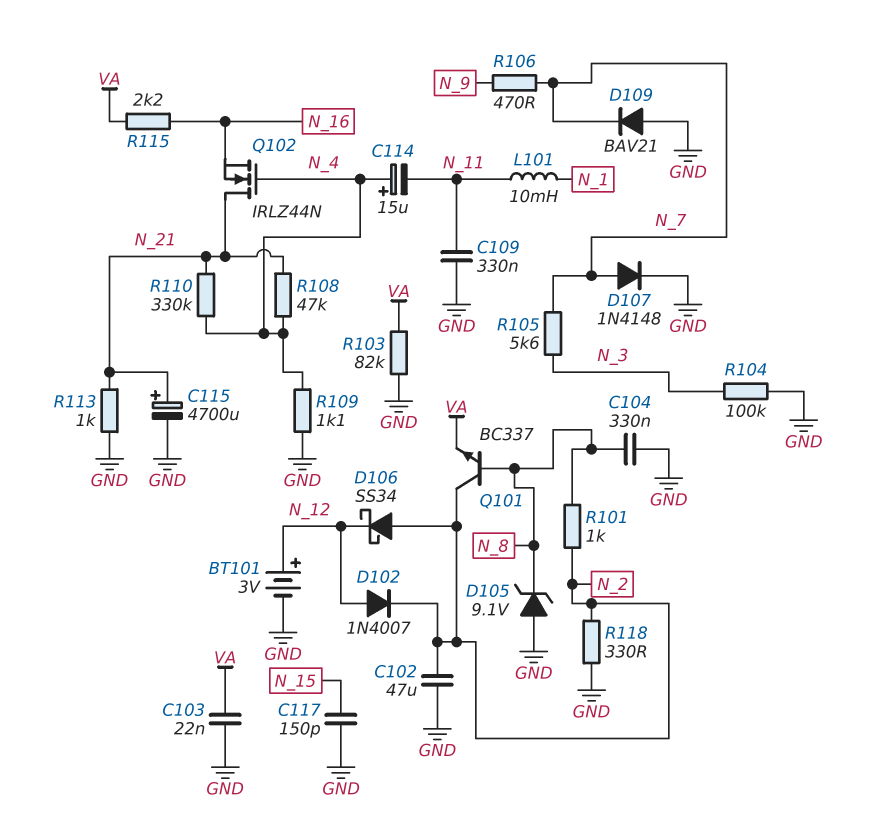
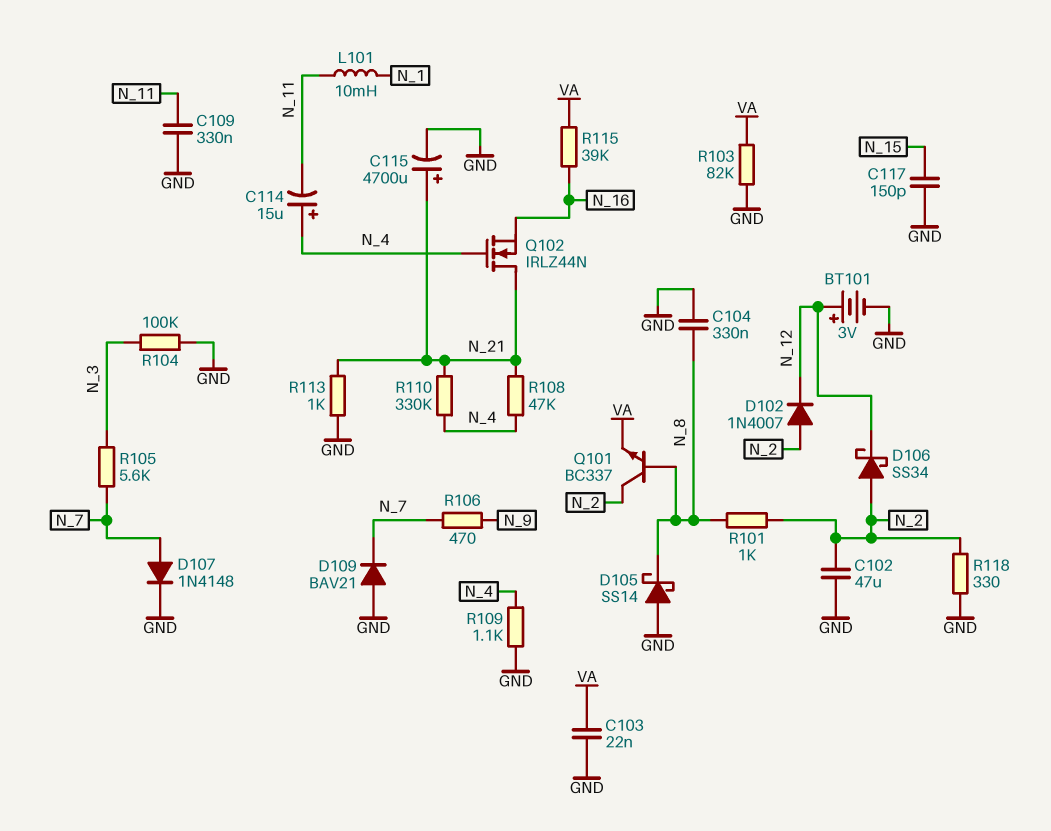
D102: diode 1N4007 (A N_12, K N_2) -> diode 1N4007 (A N_2, K N_12)
D105: zener 9.1V (A GND, K N_8) -> schottky SS14 (A GND, K N_8)
R115: 2.2k (N_16, VA) -> 39k (N_16, VA)

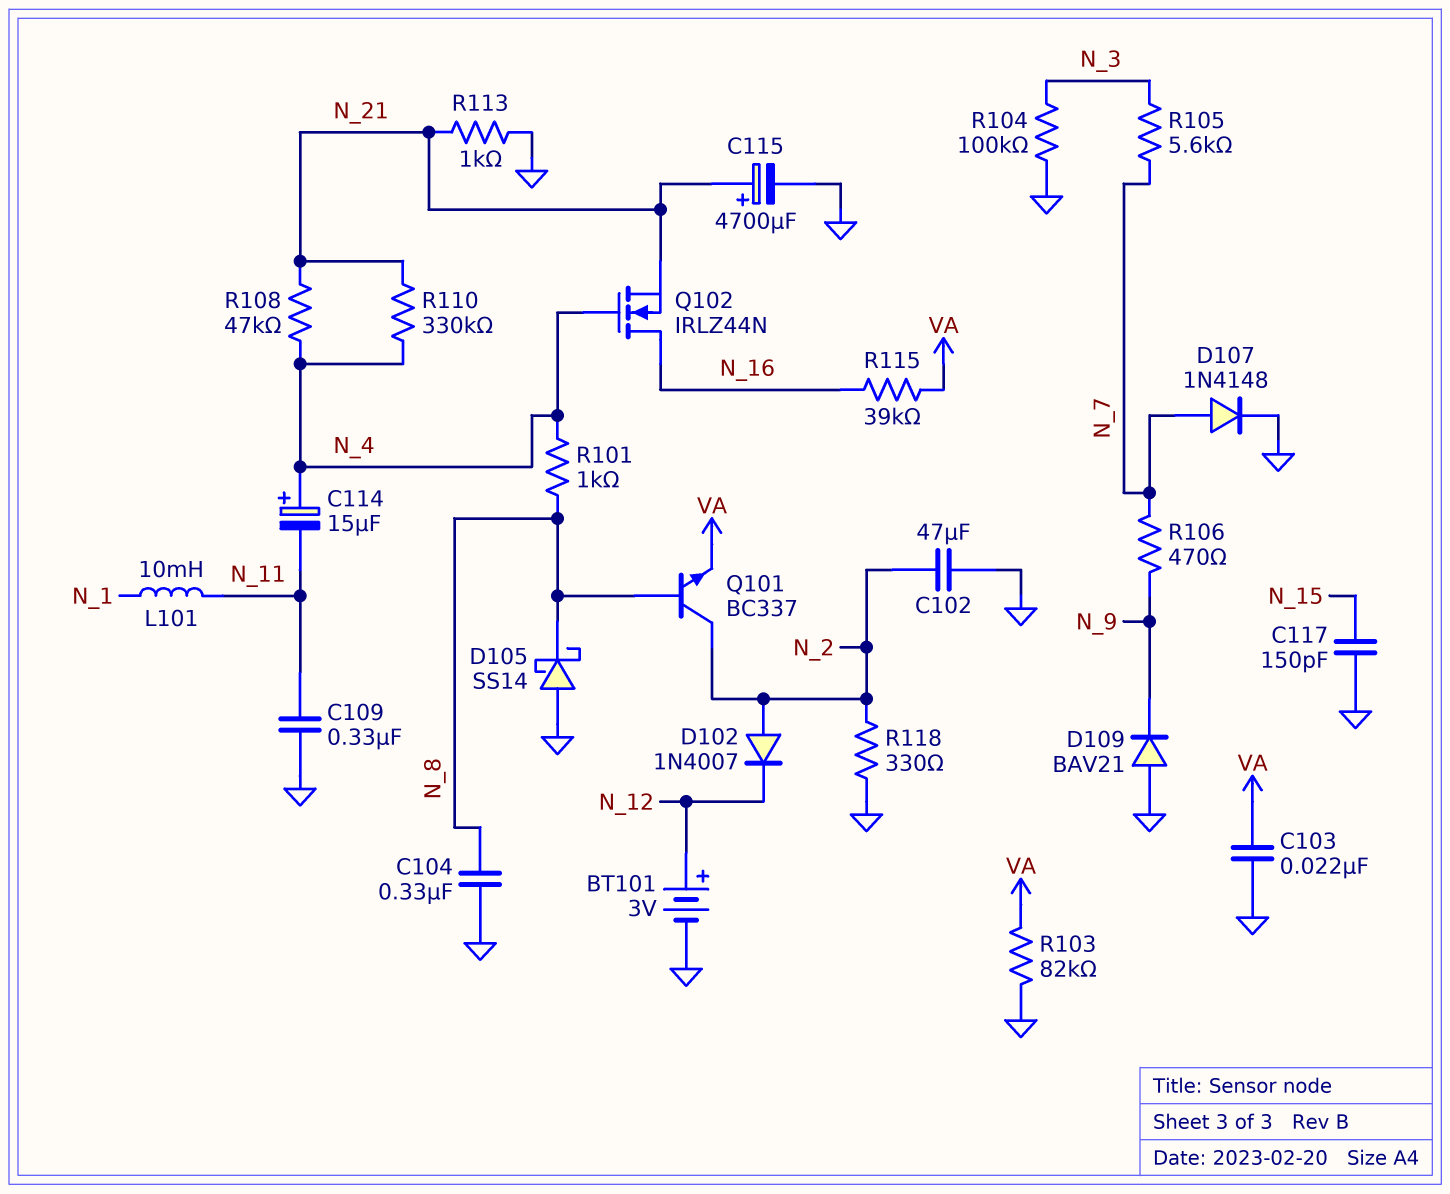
D106: schottky SS34 (A N_2, K N_12) -> none
D109: diode BAV21 (A GND, K N_7) -> diode BAV21 (A GND, K N_9)
Q102: NMOS IRLZ44N (G N_4, D N_21, S N_16) -> NMOS IRLZ44N (G N_4, D N_16, S N_21)
R101: 1k (N_2, N_8) -> 1k (N_4, N_8)
R109: 1.1k (GND, N_4) -> none

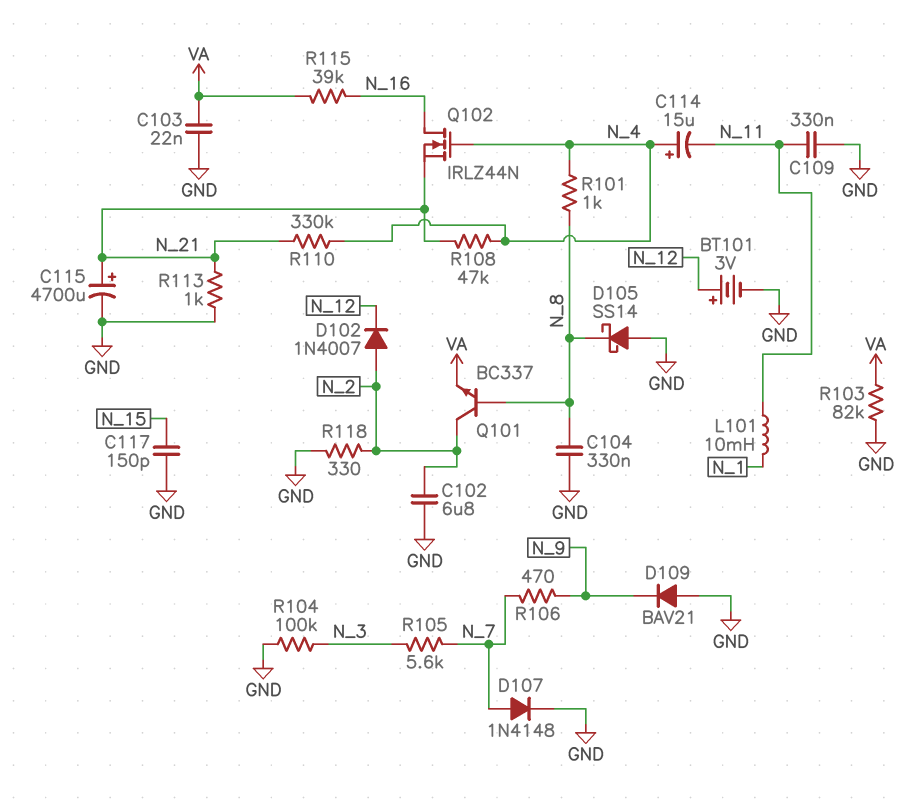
C102: 47uF (GND, N_2) -> 6.8uF (GND, N_2)

